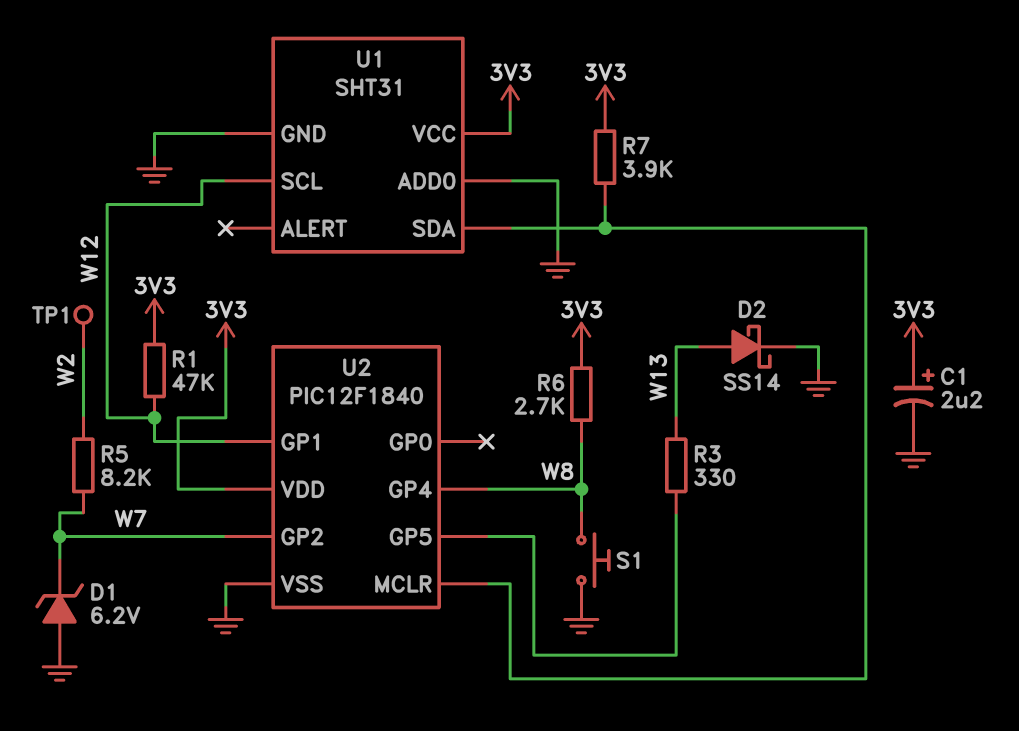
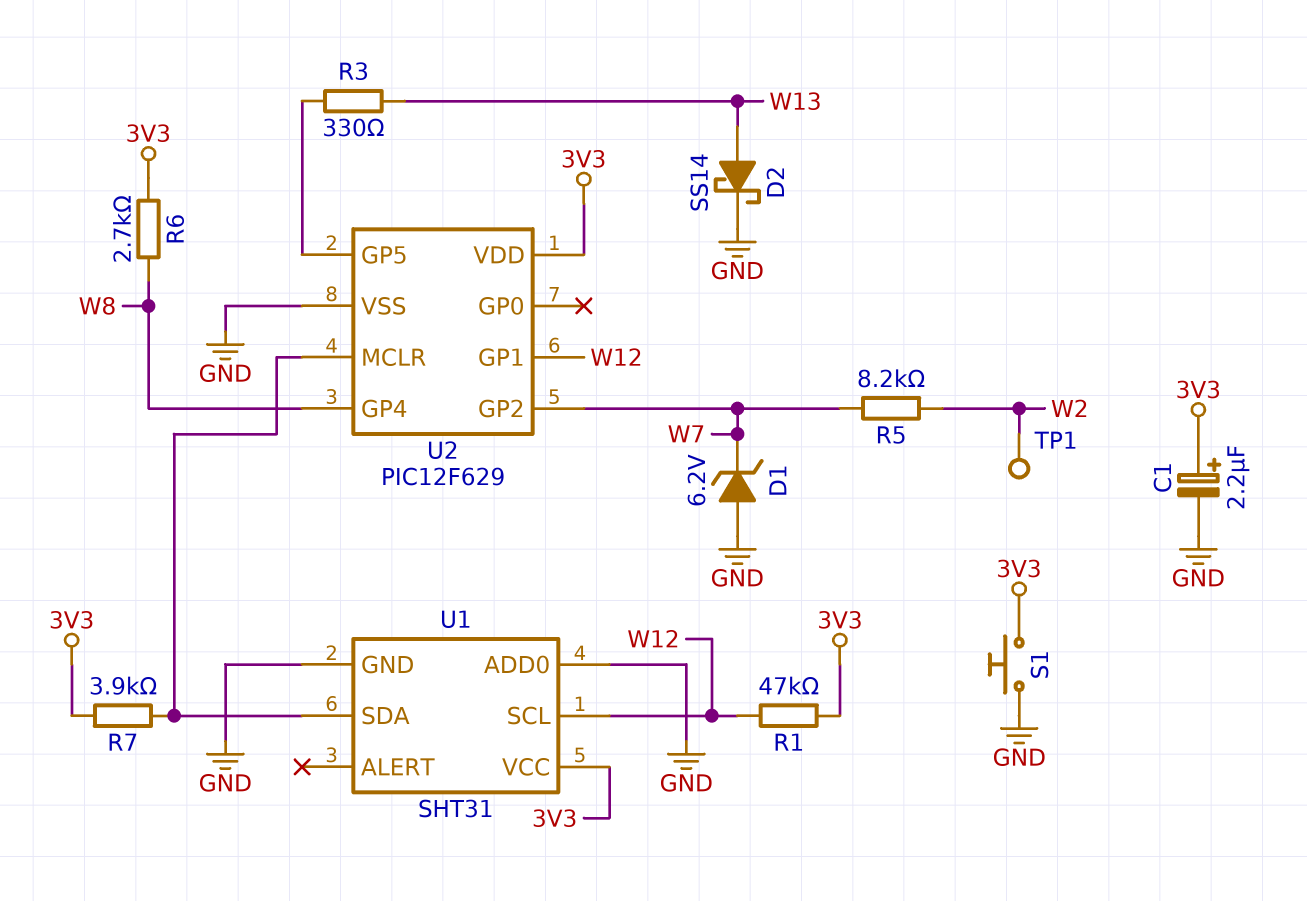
S1: button (GND, W8) -> button (3V3, GND)
U2: PIC12F1840 -> PIC12F629

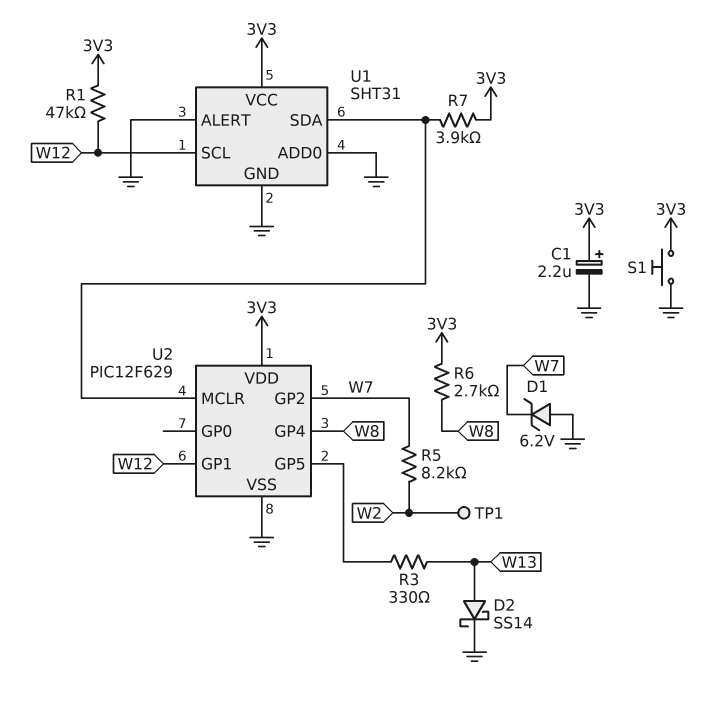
U1 pin ALERT: none -> GND

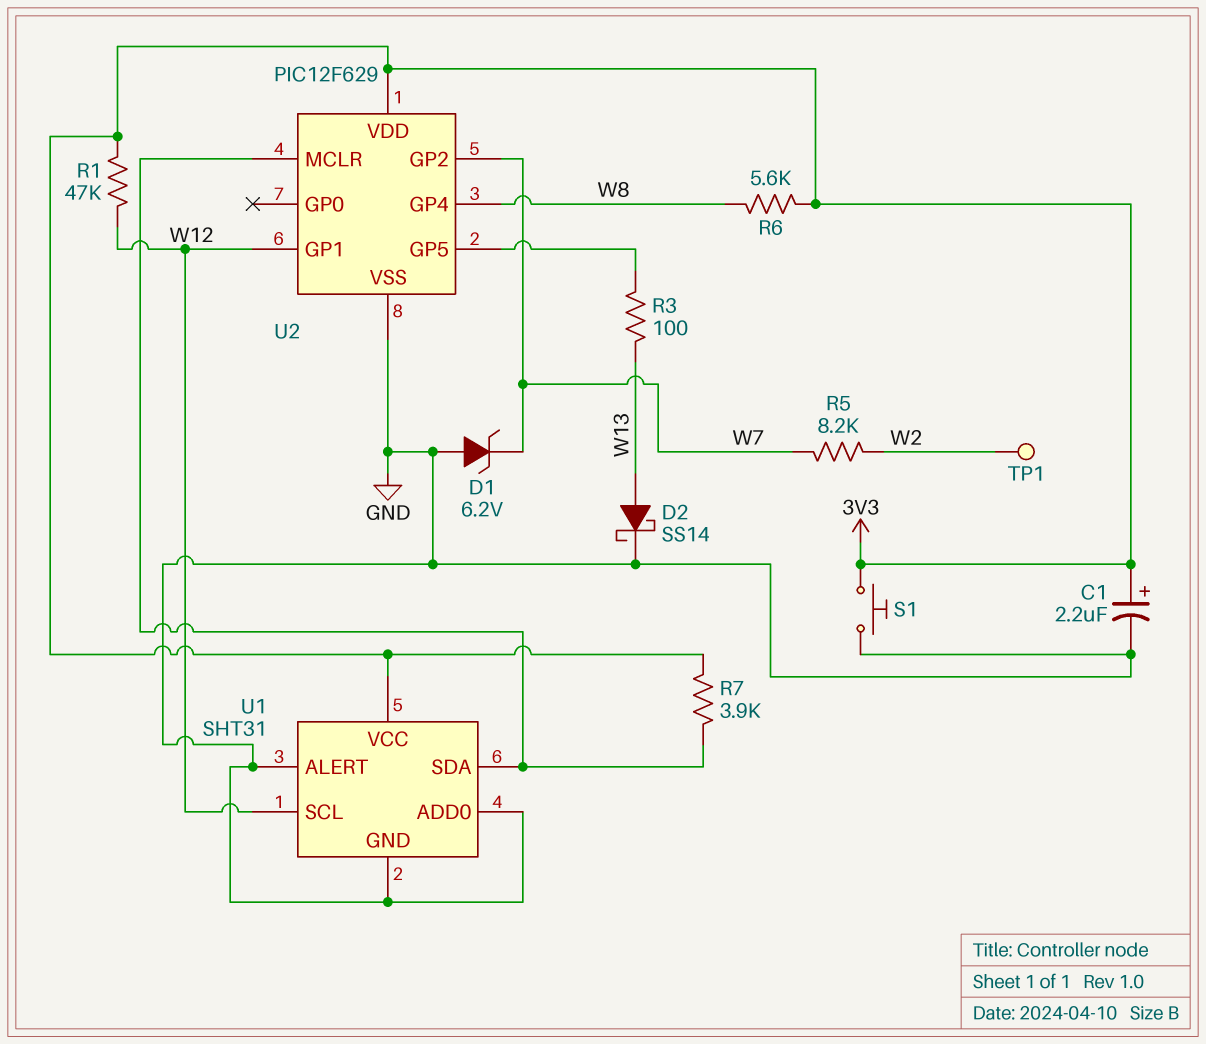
R3: 330 (U2/GP5, W13) -> 100 (U2/GP5, W13)
R6: 2.7k (3V3, W8) -> 5.6k (3V3, W8)

